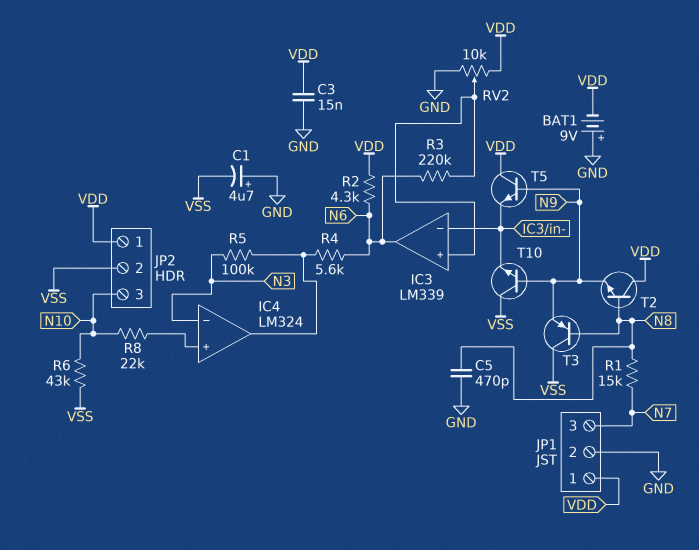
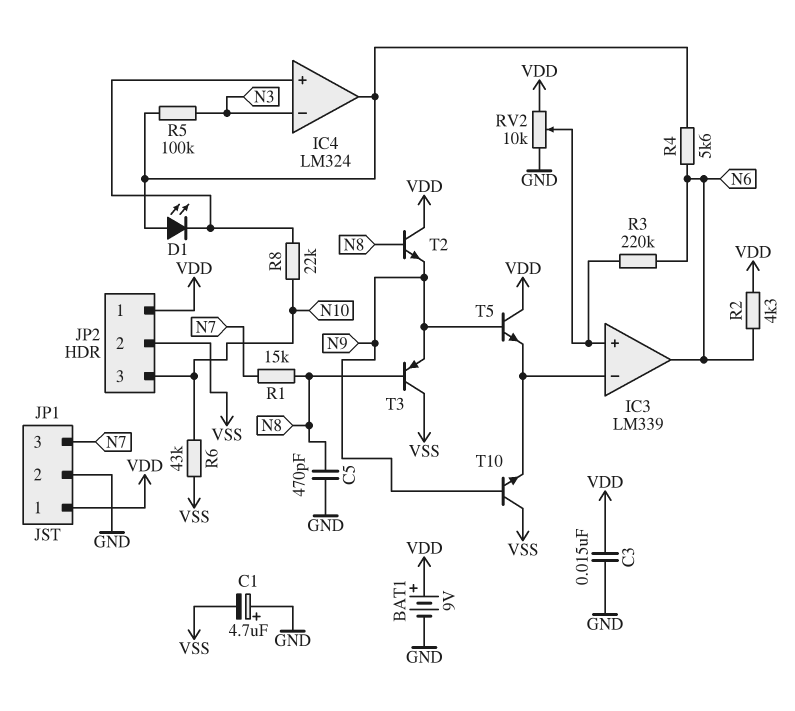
BAT1: 9V (plus GND, minus VDD) -> 9V (plus VDD, minus GND)
D1: none -> LED (A IC4/out, K IC4/in+)

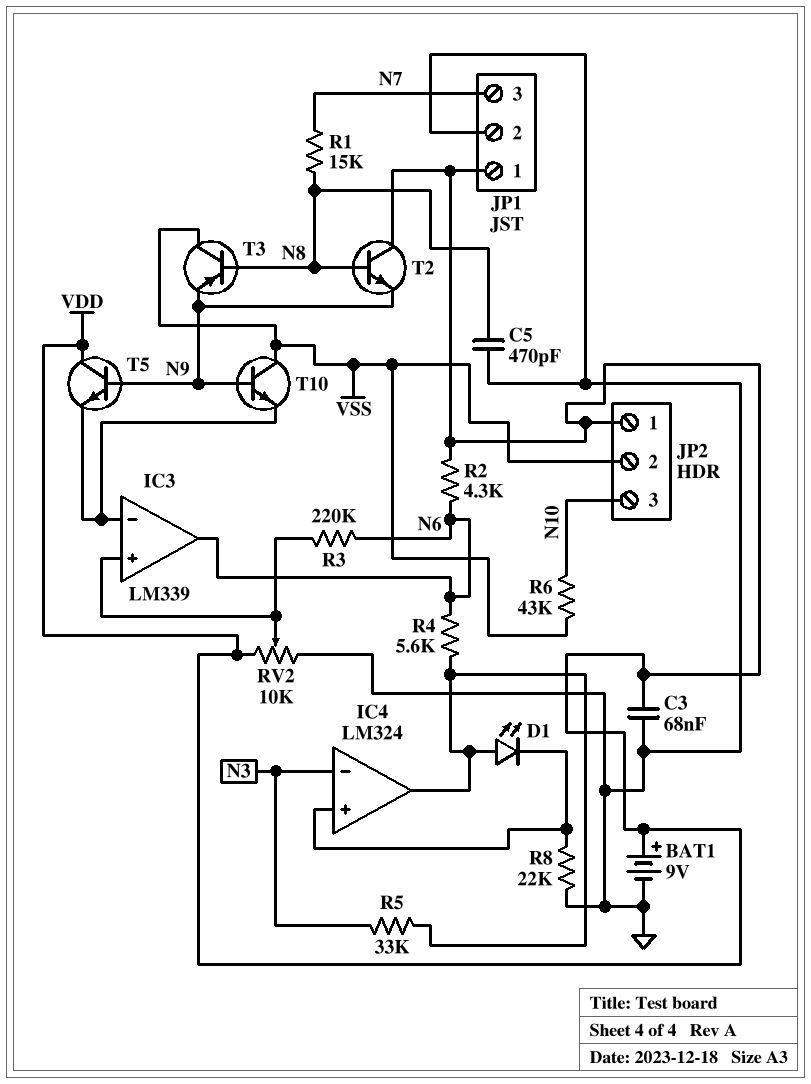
C1: 4.7uF (plus GND, minus VSS) -> none
C3: 15nF (GND, VDD) -> 68nF (GND, VDD)
R5: 100k (IC4/out, N3) -> 33k (IC4/out, N3)
R8: 22k (IC4/in+, N10) -> 22k (GND, IC4/in+)

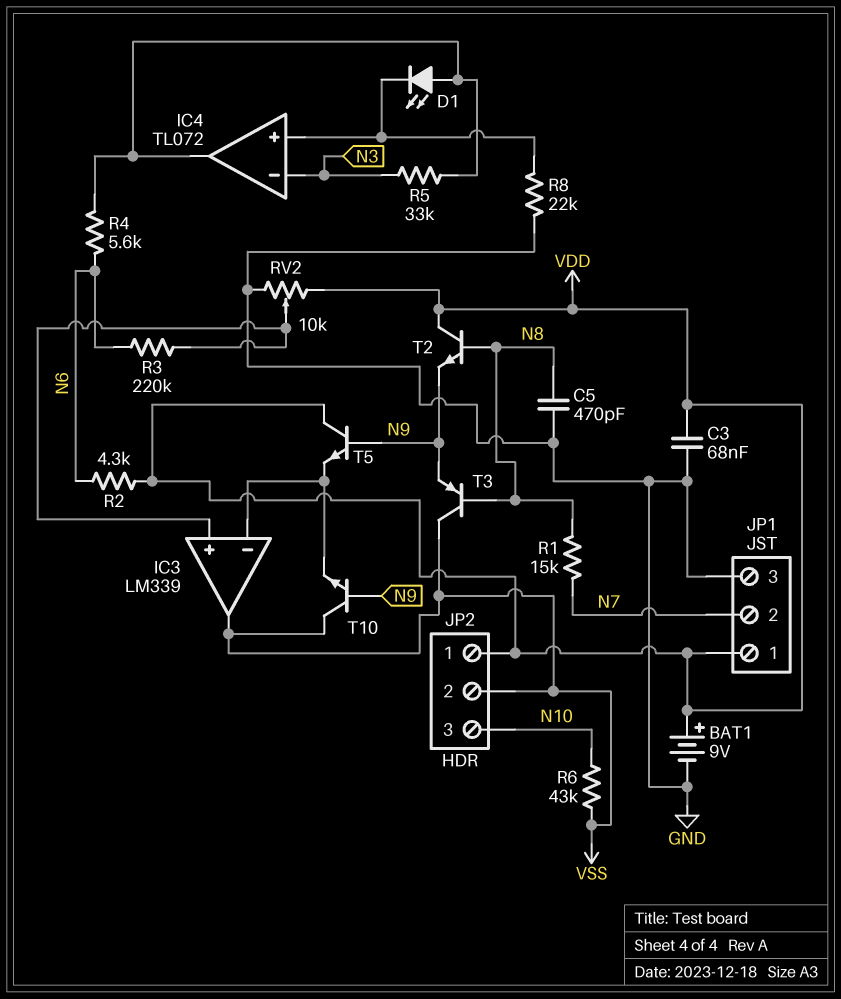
IC3 pin out: N6 -> VSS
IC4: LM324 -> TL072
JP1 pin 2: GND -> N7
JP1 pin 3: N7 -> GND

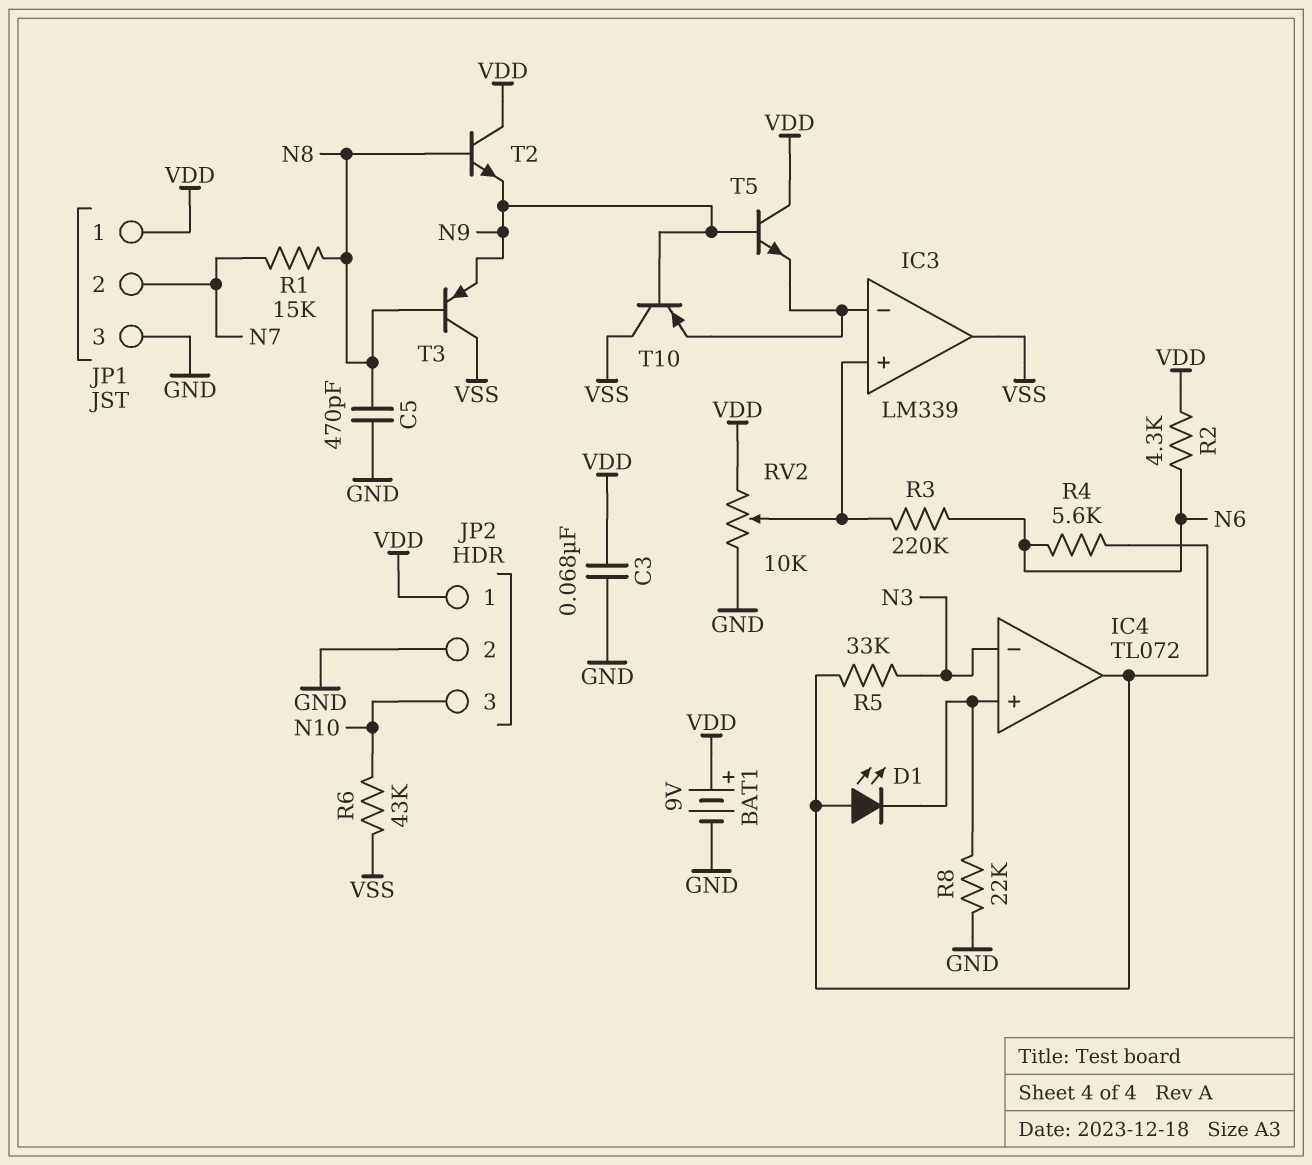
JP2 pin 2: VSS -> GND
T10: NPN (B N9, C VSS, E IC3/in-) -> PNP (B N9, C VSS, E IC3/in-)

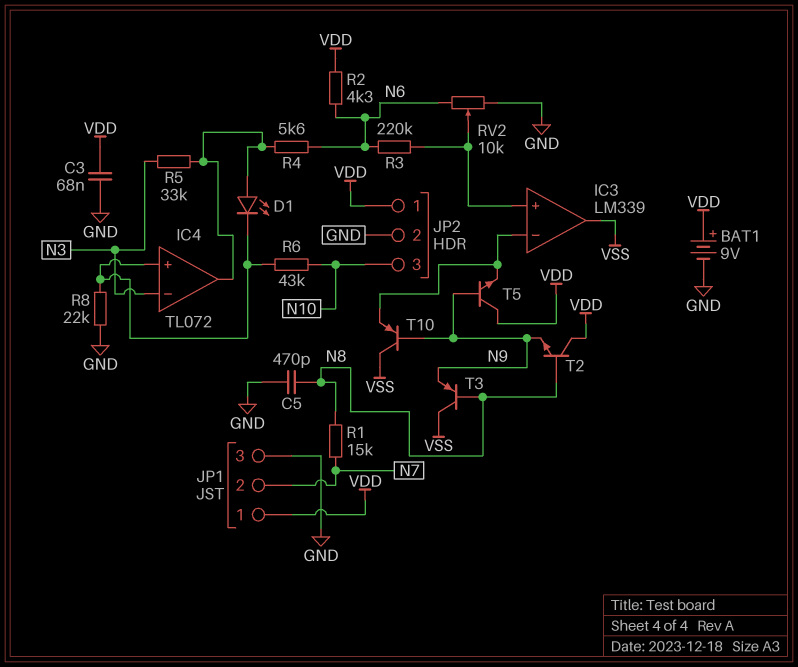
R6: 43k (N10, VSS) -> 43k (IC4/in+, N10)
RV2: 10k (GND, VDD, wiper IC3/in+) -> 10k (GND, N6, wiper IC3/in+)

